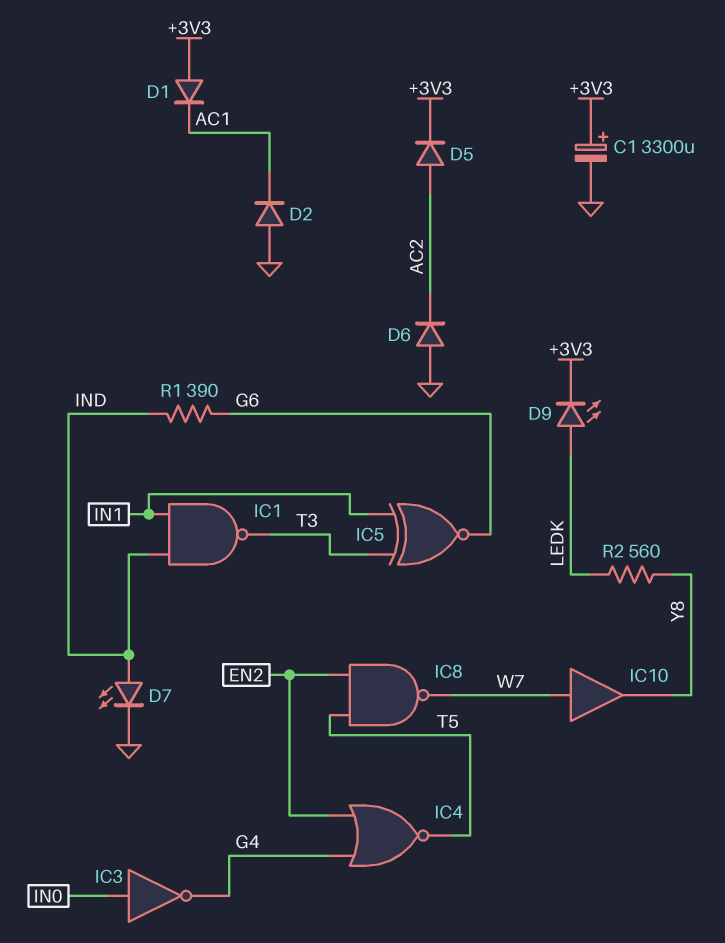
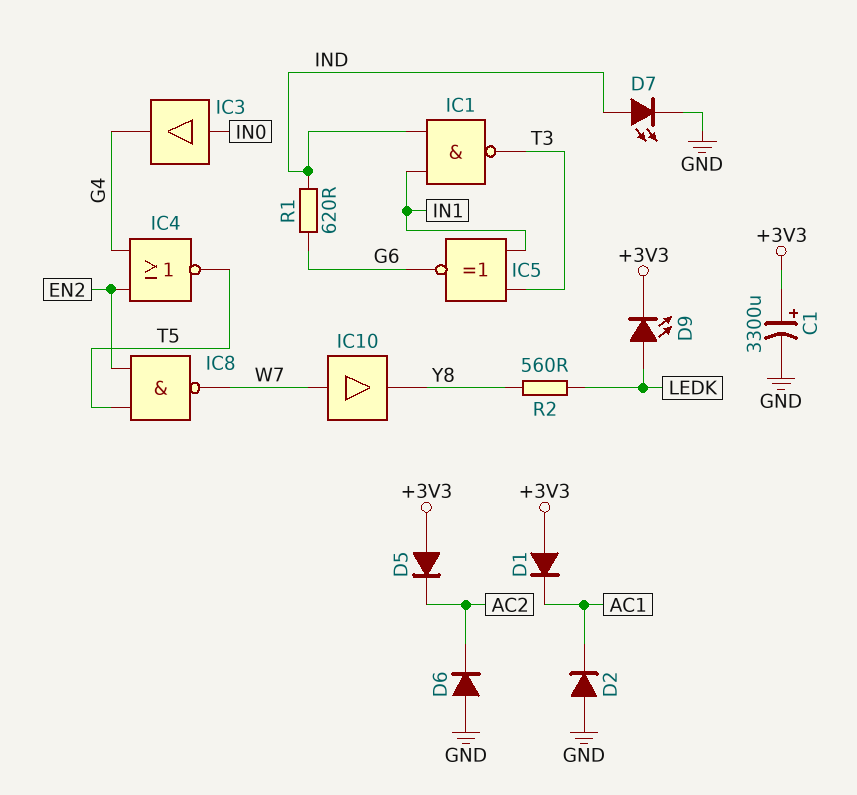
D5: diode (A AC2, K +3V3) -> diode (A +3V3, K AC2)
IC3: NOT (in IN0, out G4) -> buffer (in IN0, out G4)
R1: 390 (G6, IND) -> 620 (G6, IND)

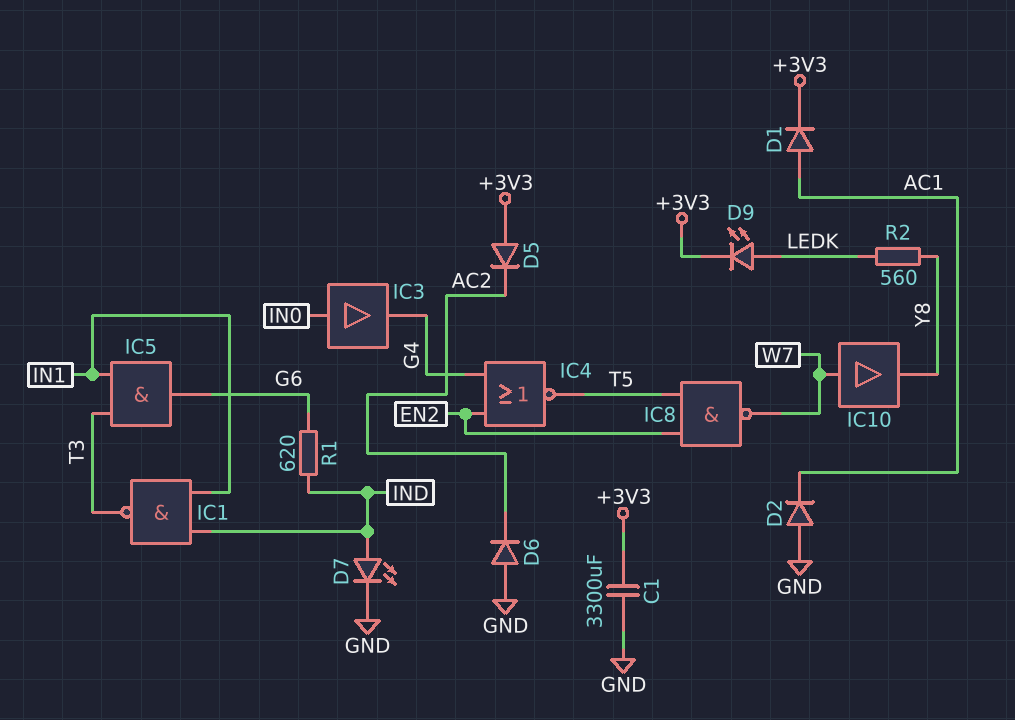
C1: 3300uF (plus +3V3, minus GND) -> 3300uF (+3V3, GND)
D1: diode (A +3V3, K AC1) -> diode (A AC1, K +3V3)
IC5: XNOR (in IN1, in T3, out G6) -> AND (in IN1, in T3, out G6)

